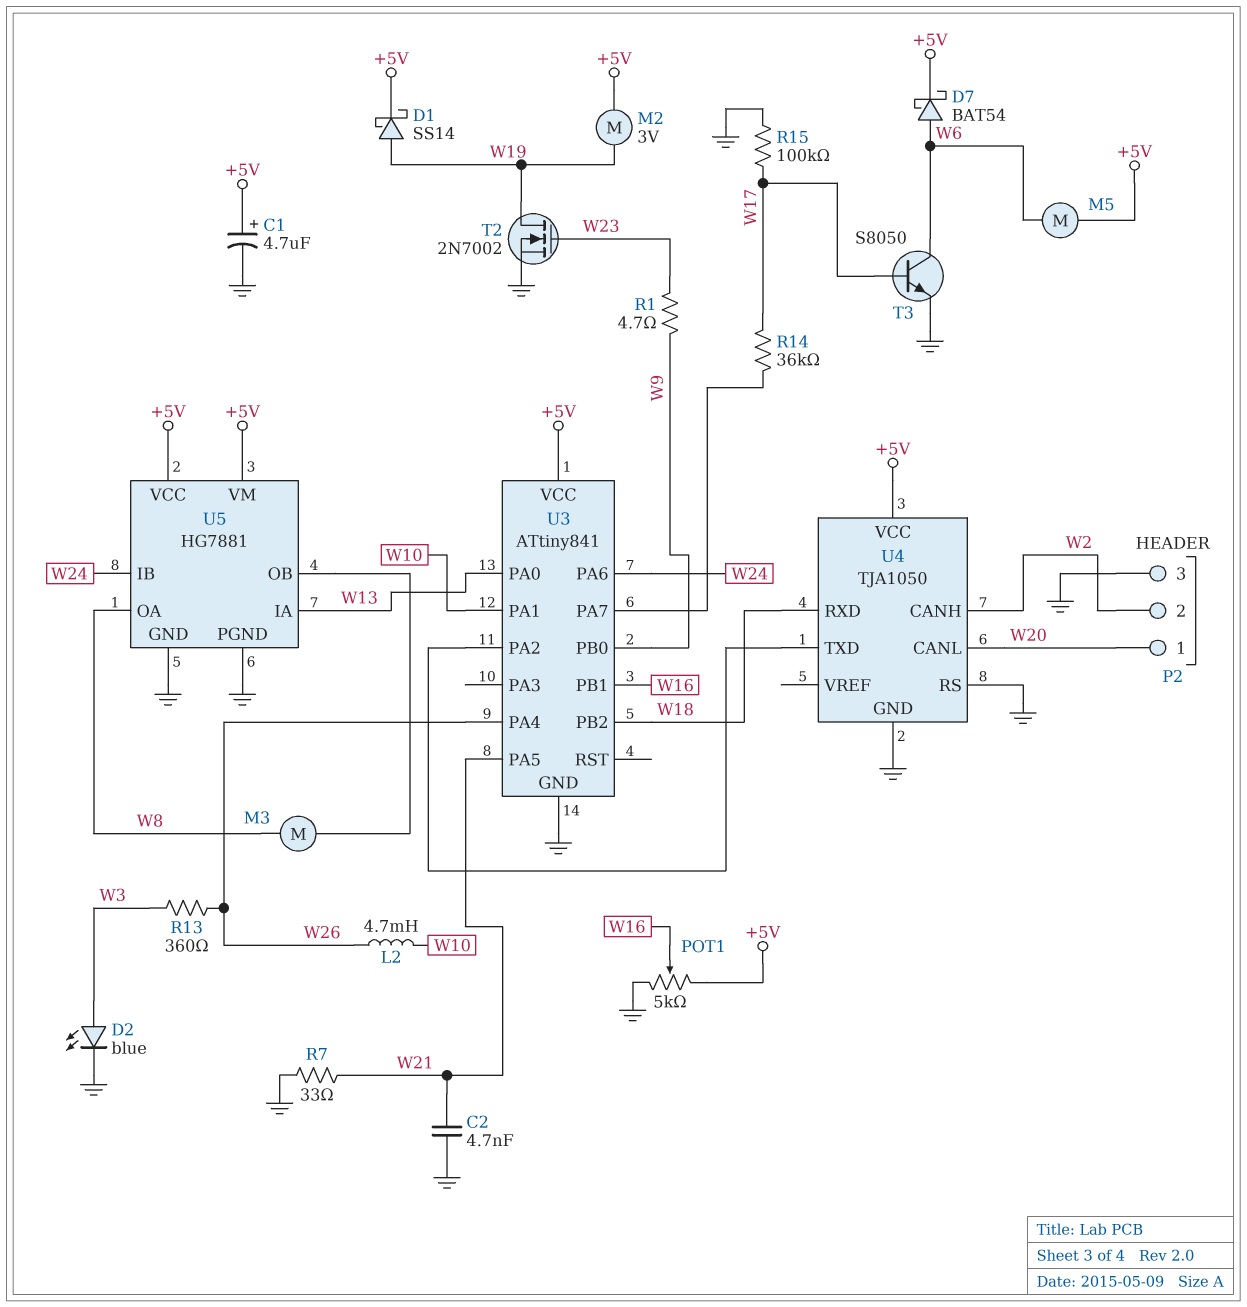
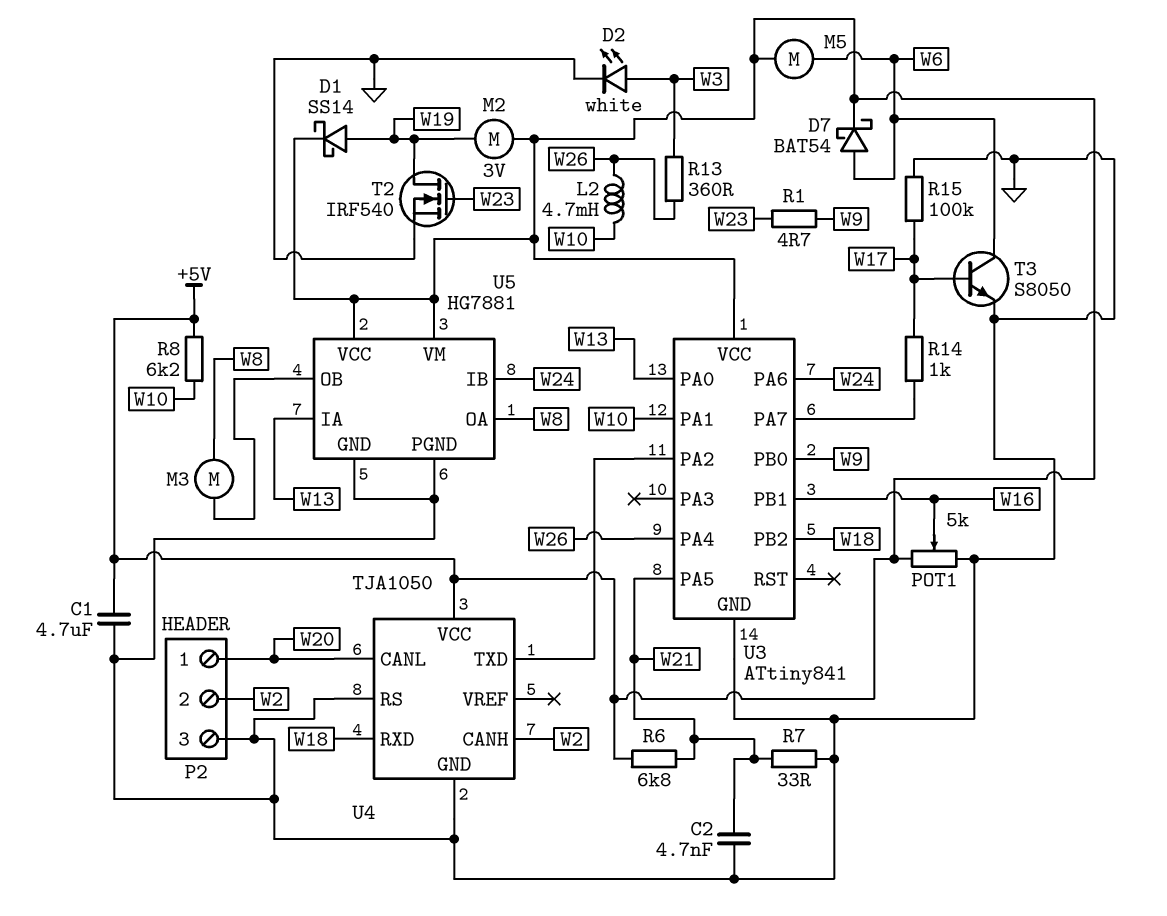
C1: 4.7uF (plus +5V, minus GND) -> 4.7uF (+5V, GND)
D2: LED blue (A W3, K GND) -> LED white (A W3, K GND)
R6: none -> 6.8k (+5V, W21)
R8: none -> 6.2k (+5V, W10)
R14: 36k (U3/PA7, W17) -> 1k (U3/PA7, W17)
T2: NMOS 2N7002 (G W23, D W19, S GND) -> NMOS IRF540 (G W23, D W19, S GND)

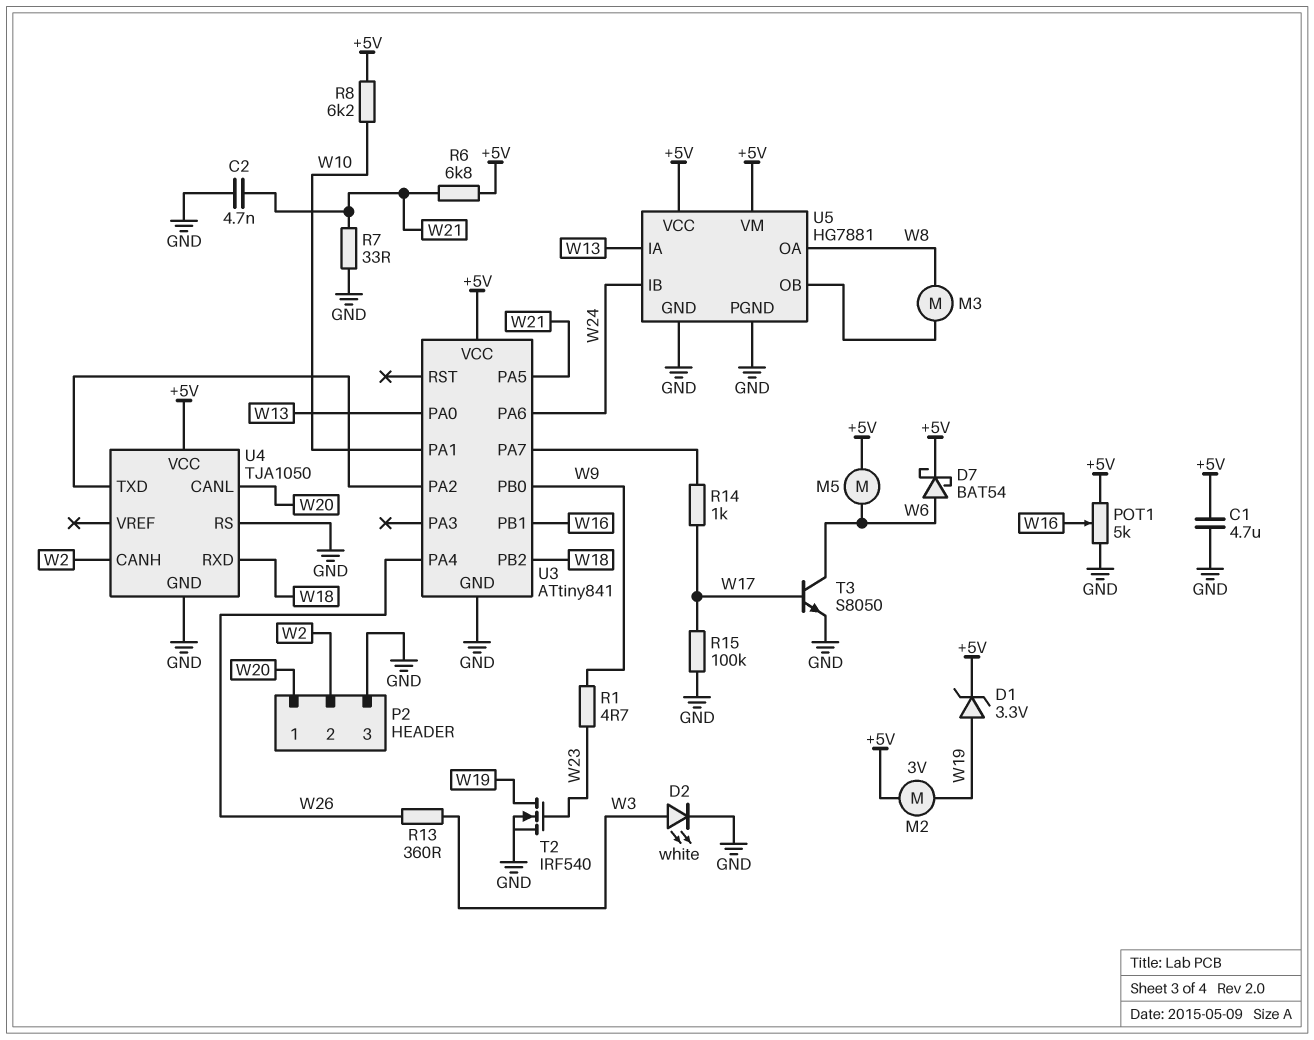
D1: schottky SS14 (A W19, K +5V) -> zener 3.3V (A W19, K +5V)
L2: 4.7mH (W10, W26) -> none

